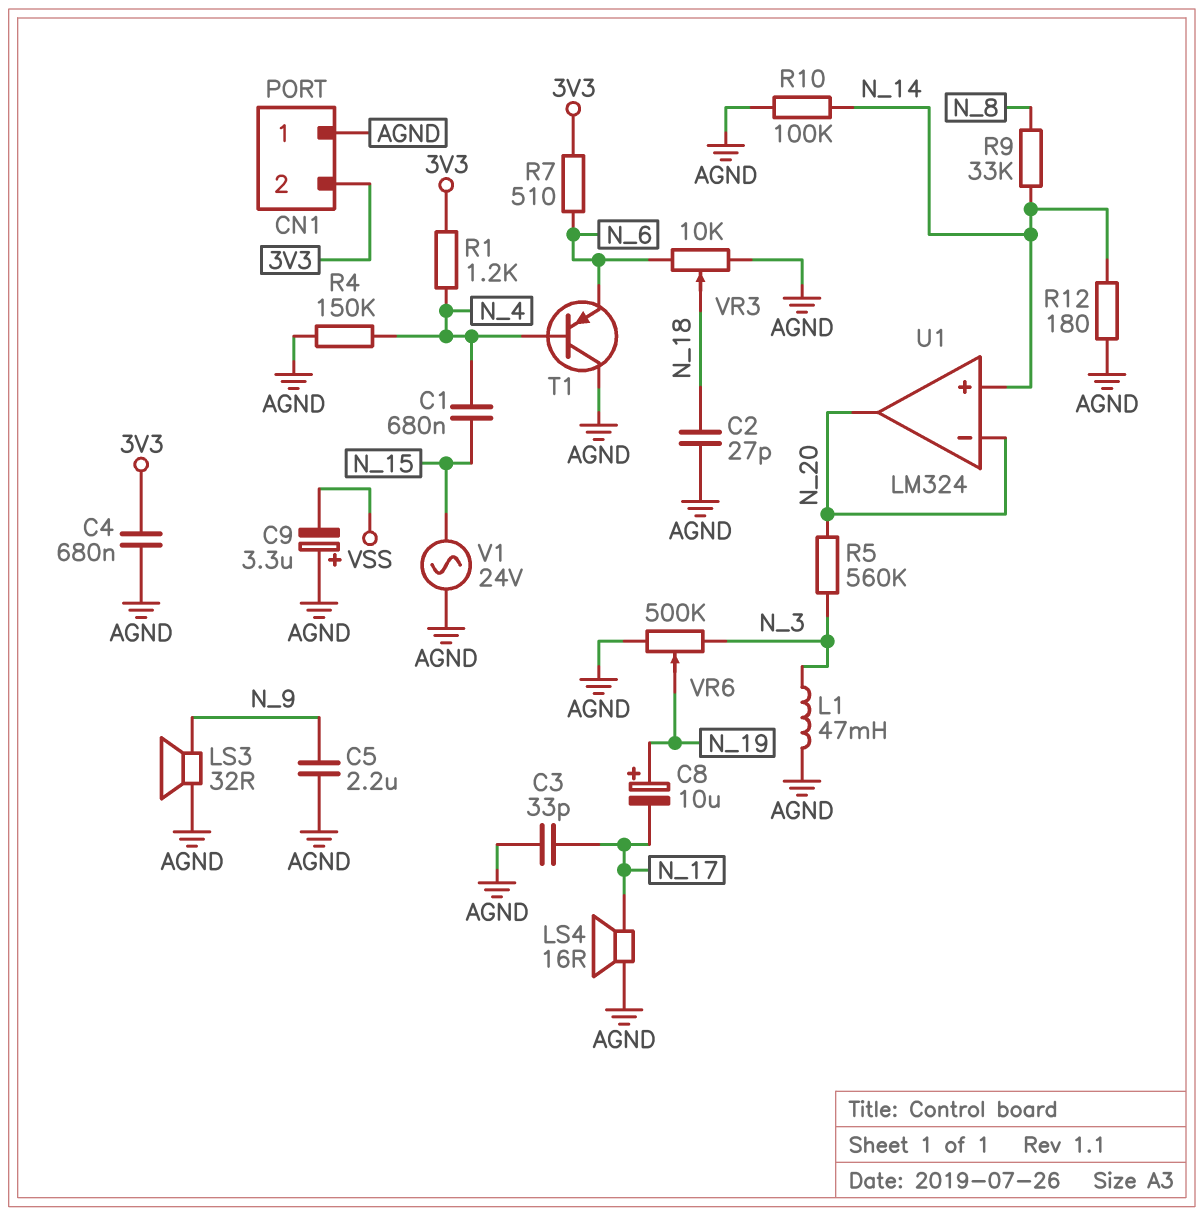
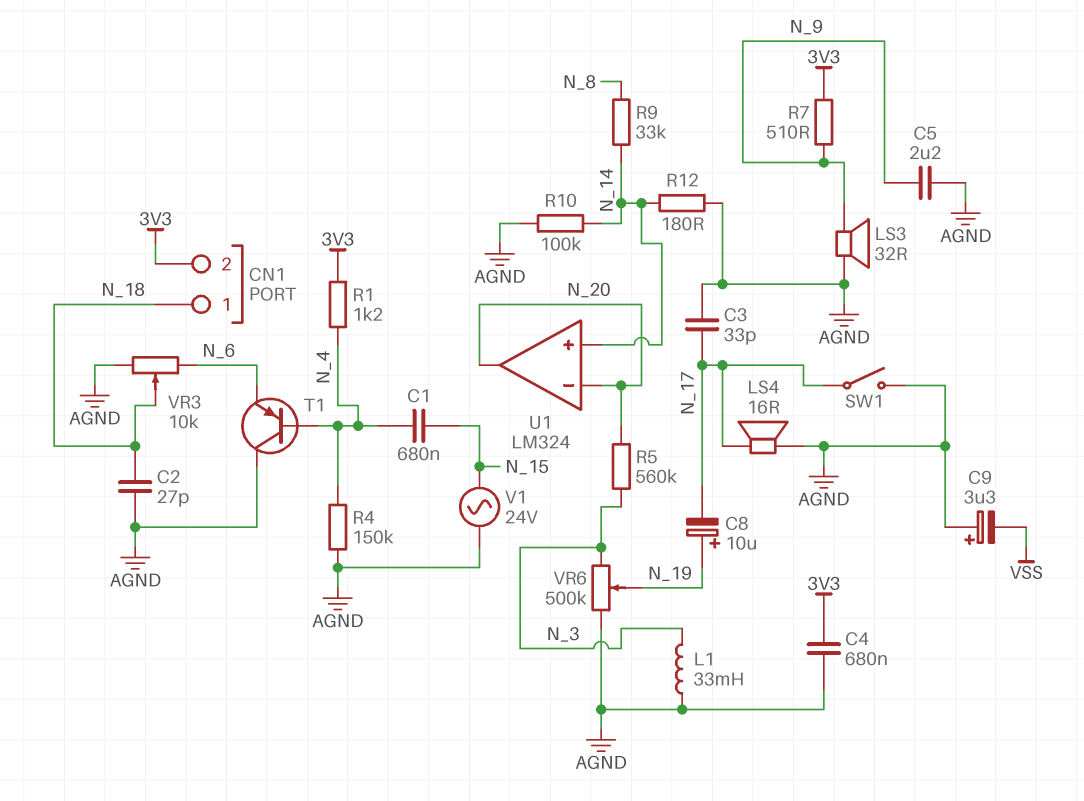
CN1 pin 1: AGND -> N_18
L1: 47mH (AGND, N_3) -> 33mH (AGND, N_3)
R7: 510 (3V3, N_6) -> 510 (3V3, N_9)
SW1: none -> switch (AGND, N_17)

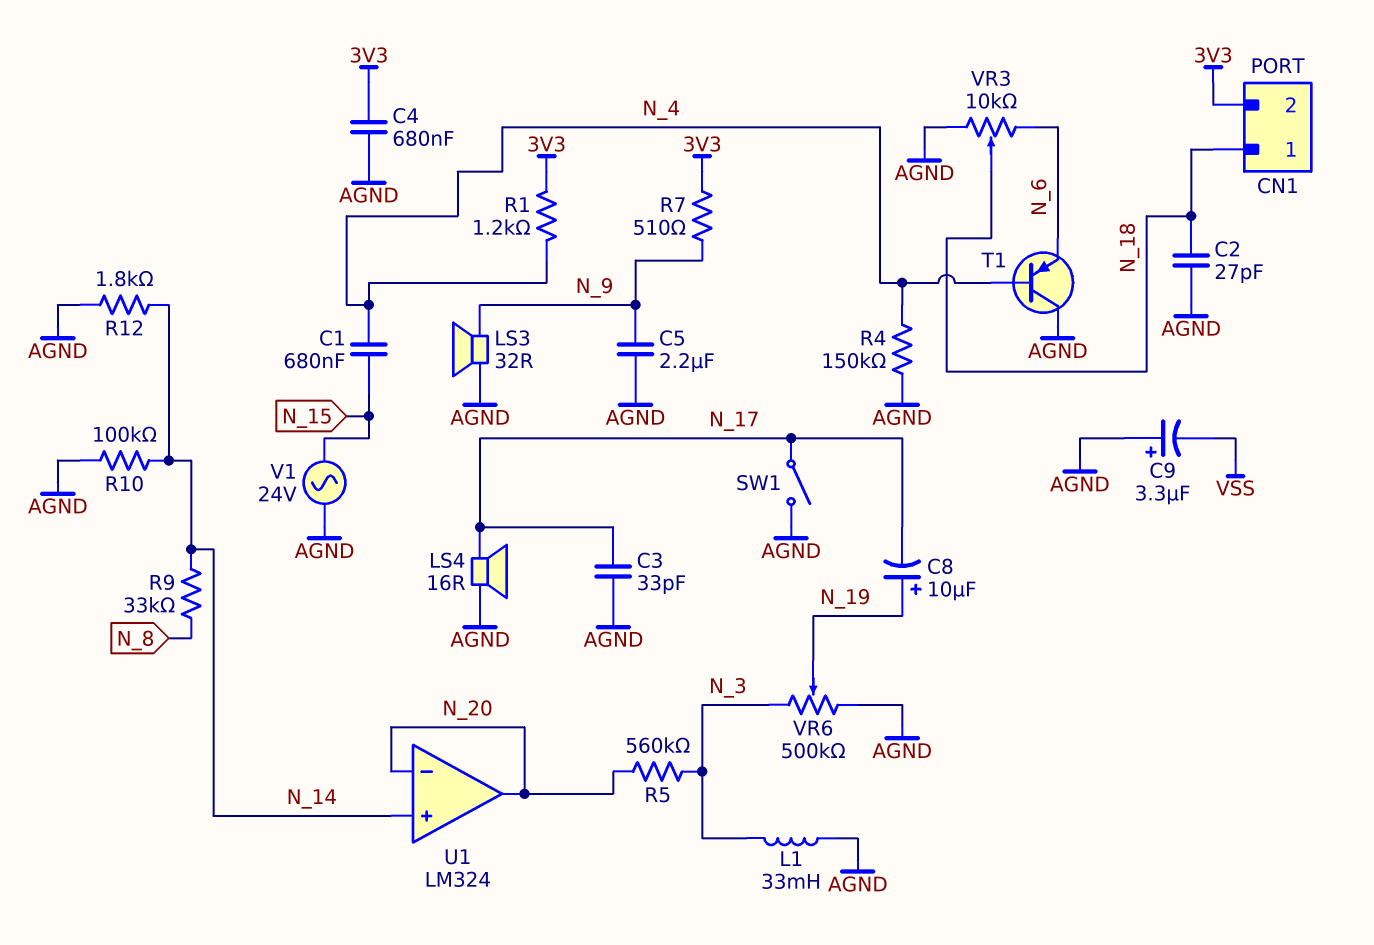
R12: 180 (AGND, N_14) -> 1.8k (AGND, N_14)

